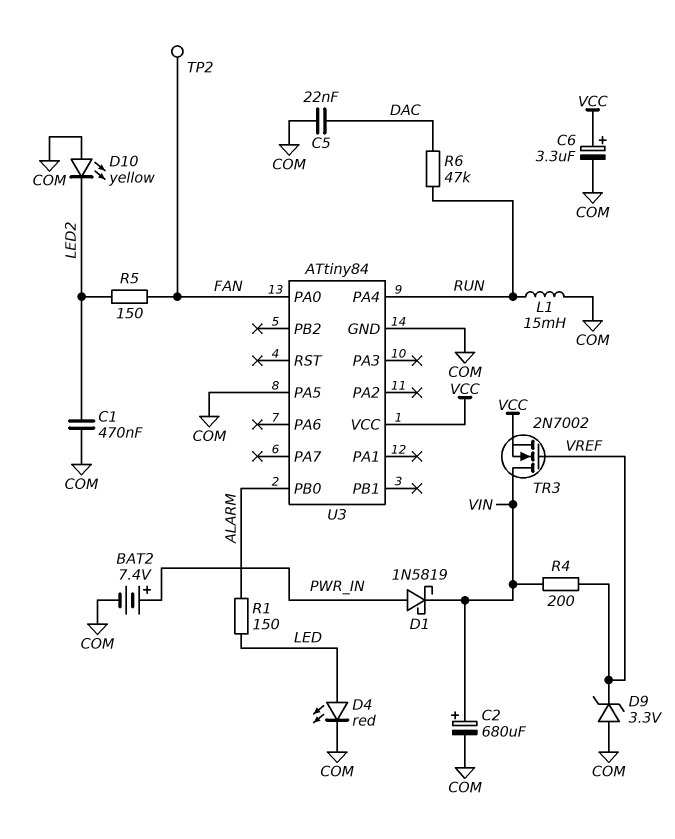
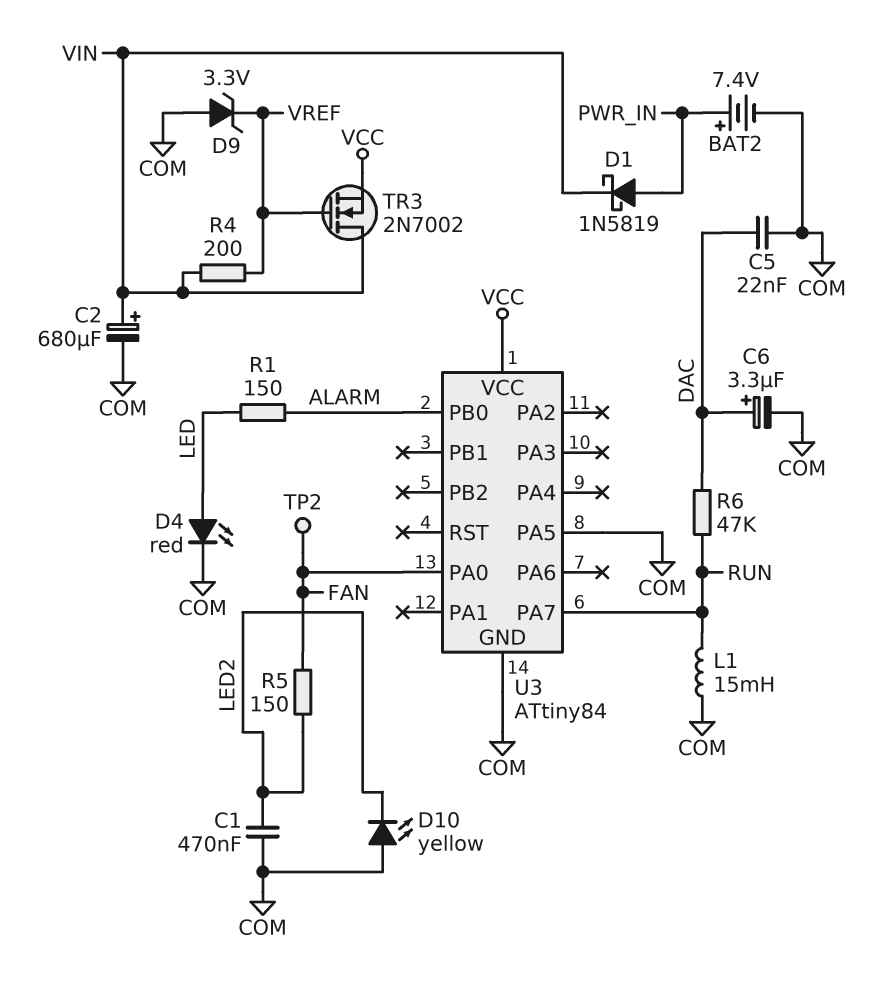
C6: 3.3uF (plus VCC, minus COM) -> 3.3uF (plus DAC, minus COM)
U3 pin PA4: RUN -> none
U3 pin PA7: none -> RUN

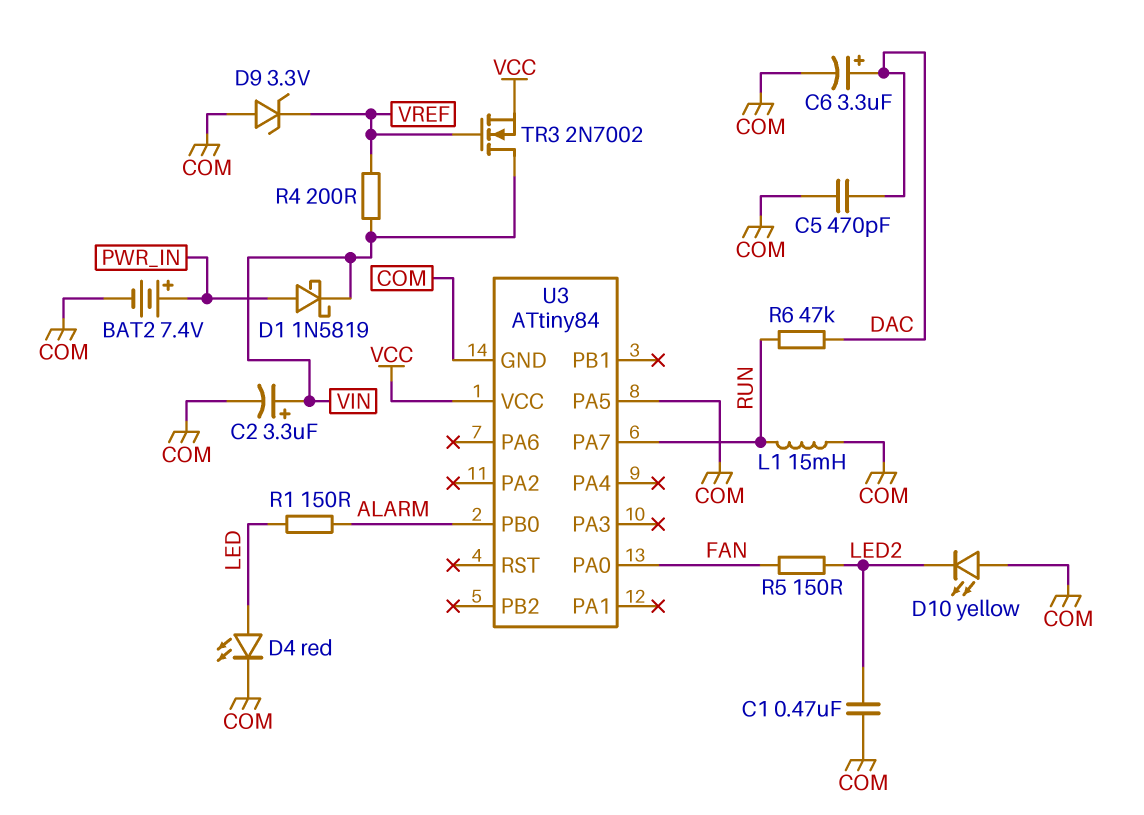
C2: 680uF (plus VIN, minus COM) -> 3.3uF (plus VIN, minus COM)
C5: 22nF (COM, DAC) -> 470pF (COM, DAC)
TP2: test point (FAN) -> none

